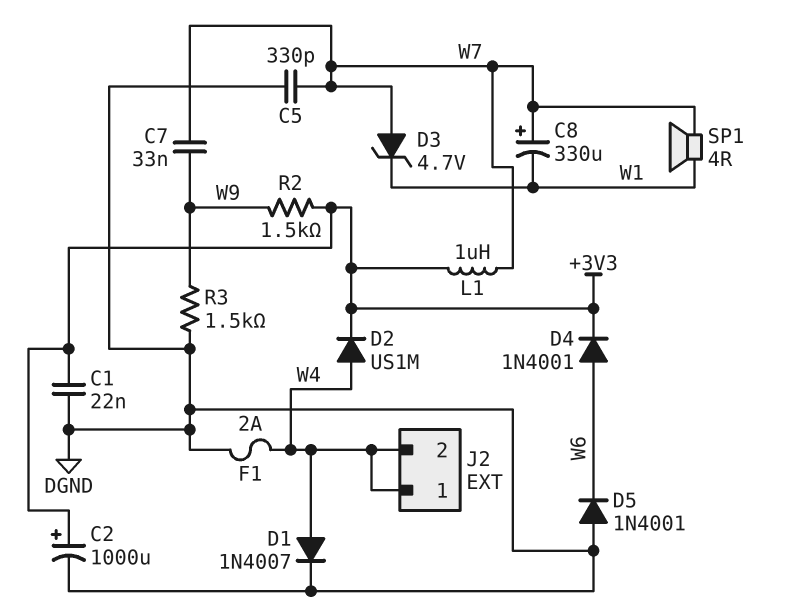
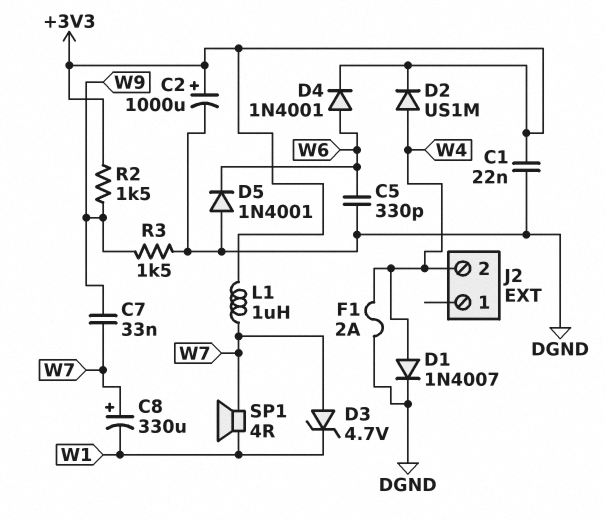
C5: 330pF (DGND, W7) -> 330pF (DGND, W6)
J2 pin 1: W4 -> none

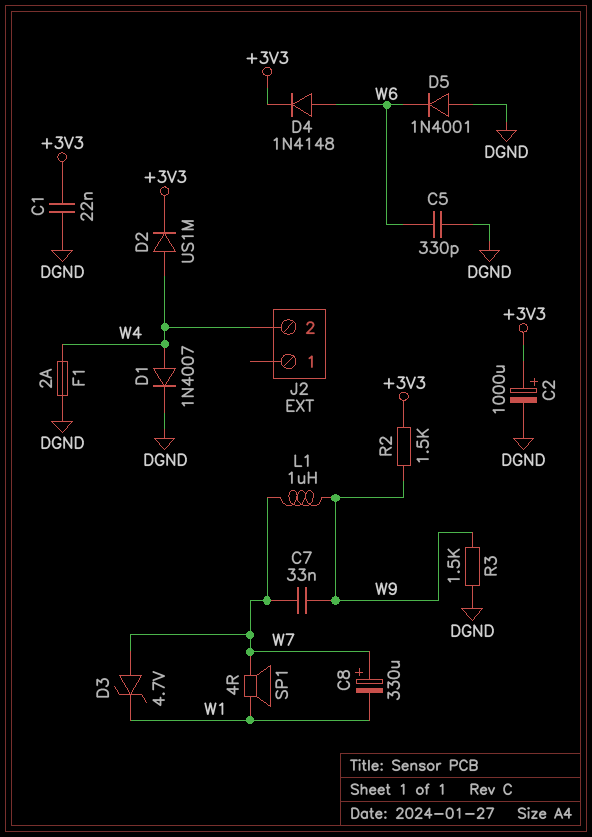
D4: diode 1N4001 (A W6, K +3V3) -> diode 1N4148 (A W6, K +3V3)
L1: 1uH (+3V3, W7) -> 1uH (W7, W9)

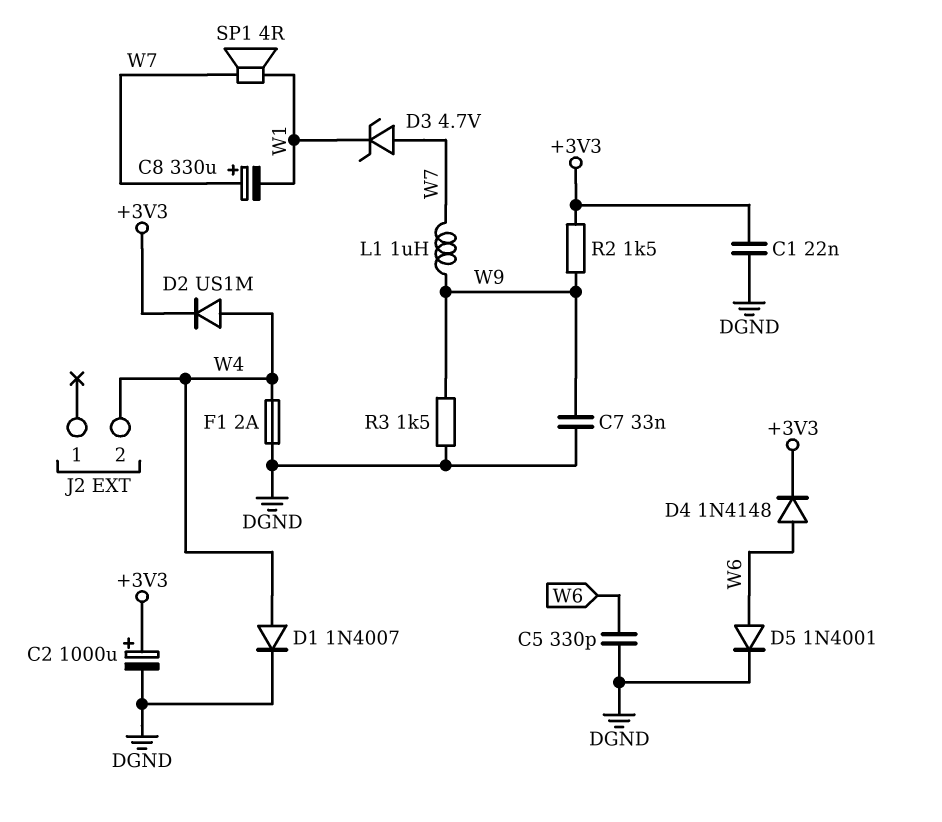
C7: 33nF (W7, W9) -> 33nF (DGND, W9)
D5: diode 1N4001 (A DGND, K W6) -> diode 1N4001 (A W6, K DGND)

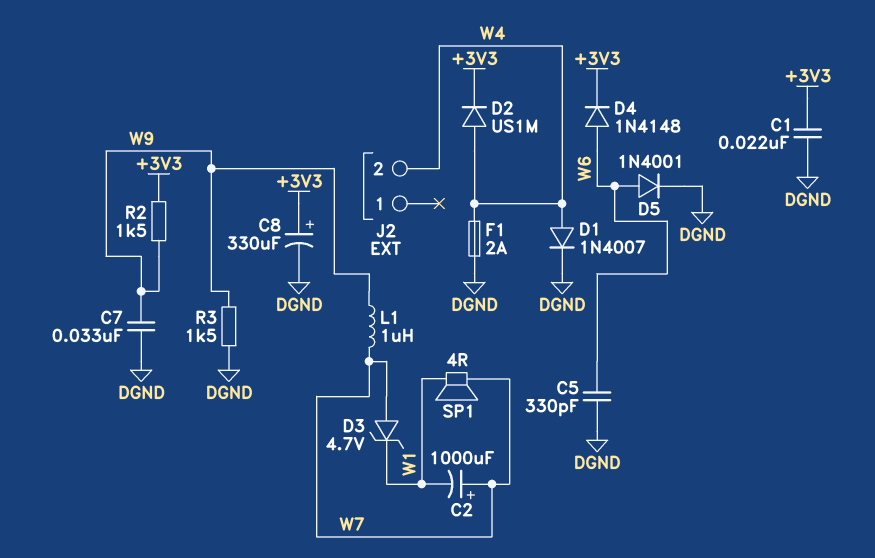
C2: 1000uF (plus +3V3, minus DGND) -> 1000uF (plus W7, minus W1)
C8: 330uF (plus W7, minus W1) -> 330uF (plus +3V3, minus DGND)

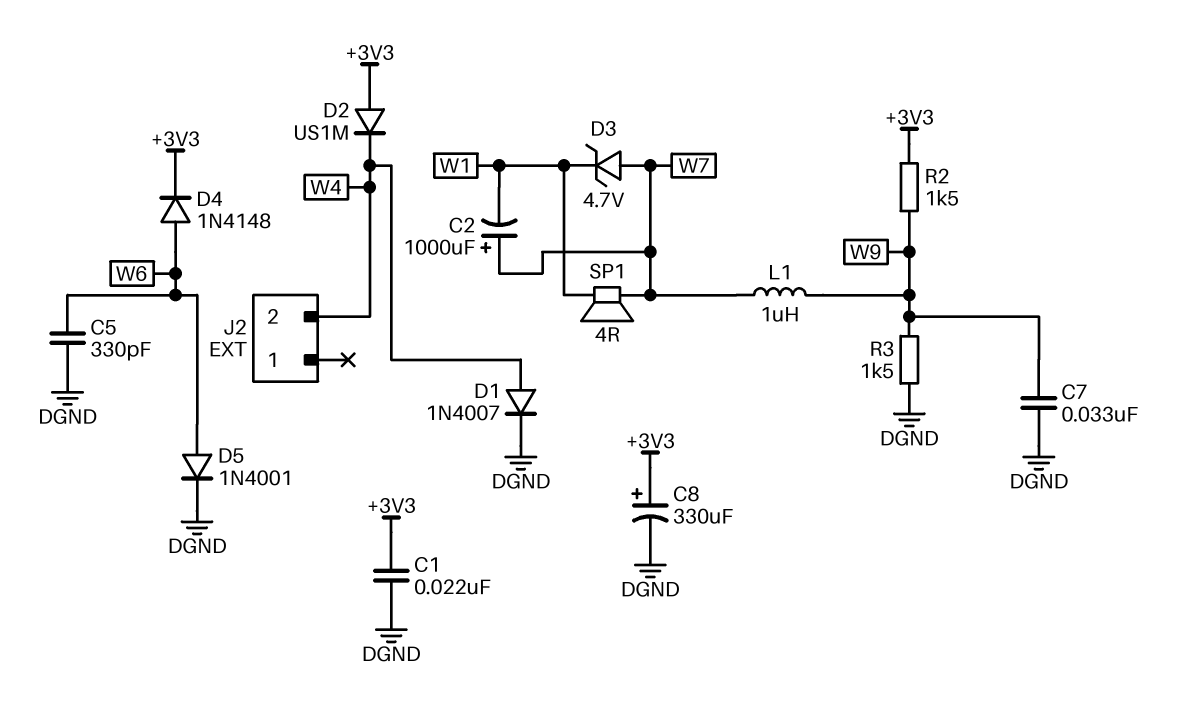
D2: diode US1M (A W4, K +3V3) -> diode US1M (A +3V3, K W4)
F1: 2A (DGND, W4) -> none

